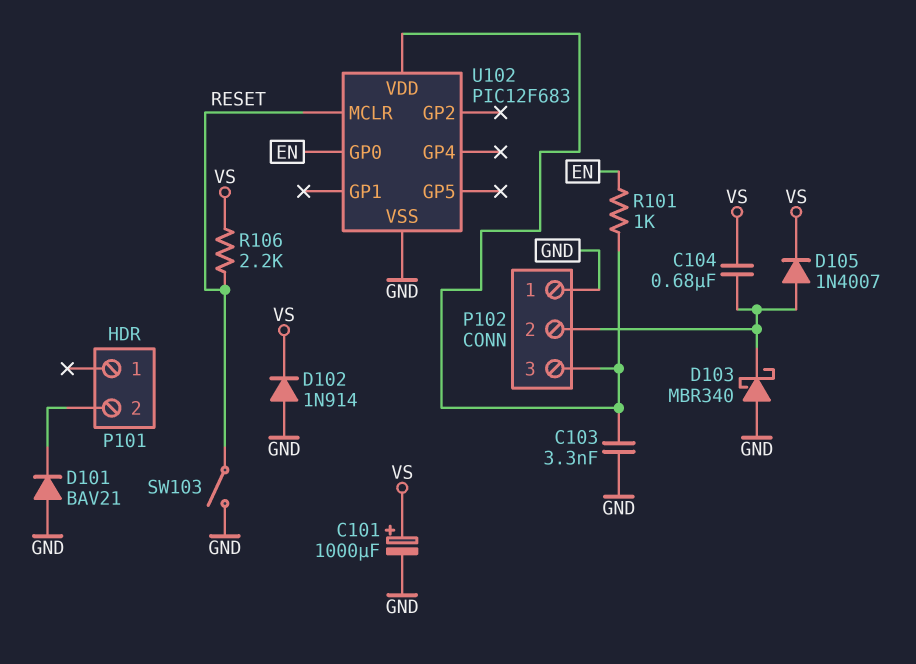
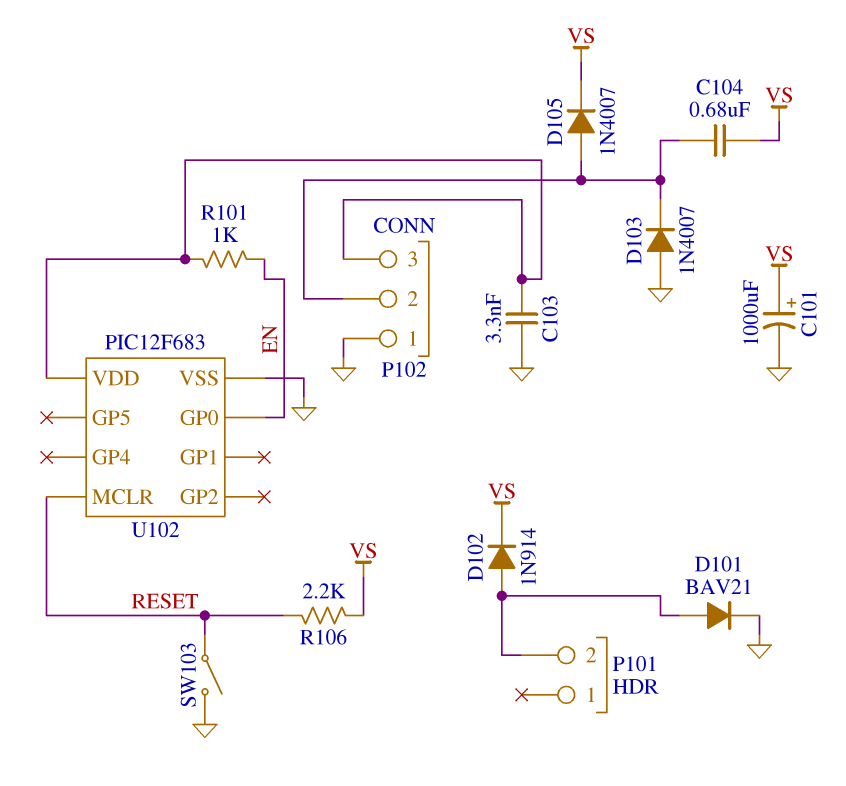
D101: diode BAV21 (A GND, K P101/2) -> diode BAV21 (A P101/2, K GND)
D102: diode 1N914 (A GND, K VS) -> diode 1N914 (A P101/2, K VS)
D103: schottky MBR340 (A GND, K P102/2) -> diode 1N4007 (A GND, K P102/2)

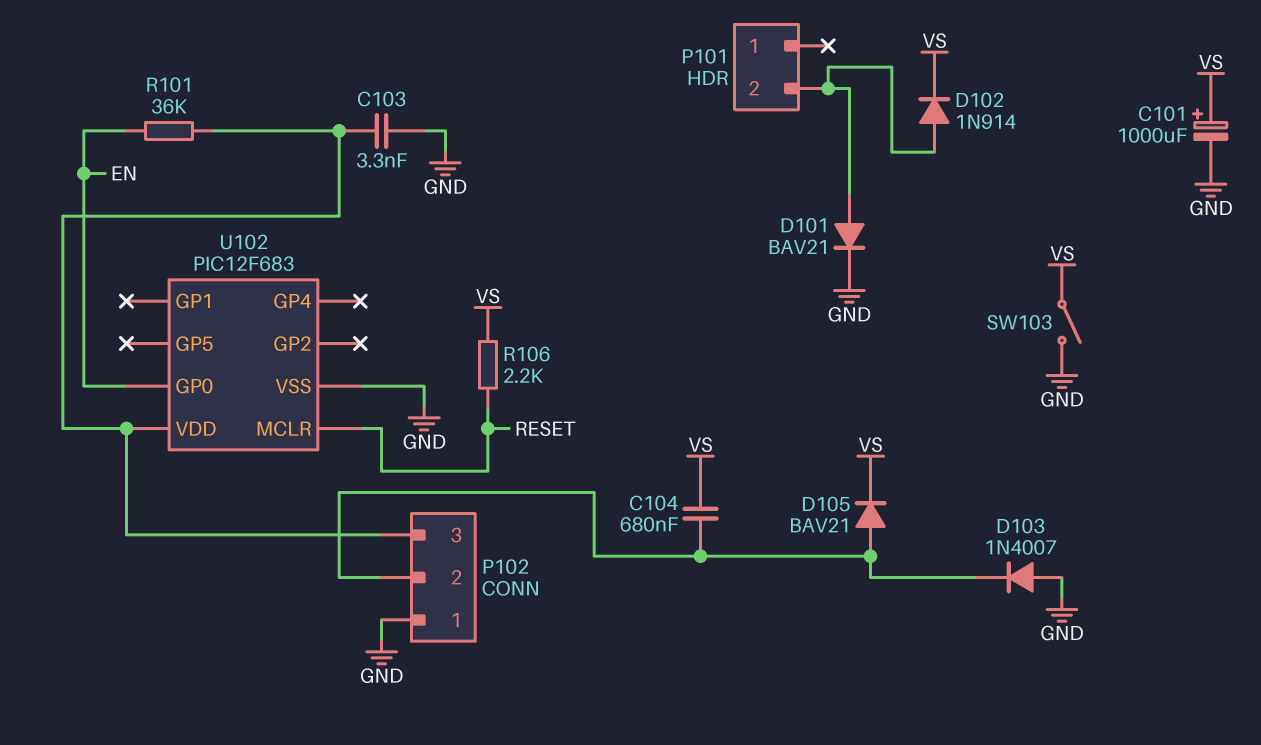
D105: diode 1N4007 (A P102/2, K VS) -> diode BAV21 (A P102/2, K VS)
R101: 1k (EN, P102/3) -> 36k (EN, P102/3)
SW103: switch (GND, RESET) -> switch (GND, VS)

